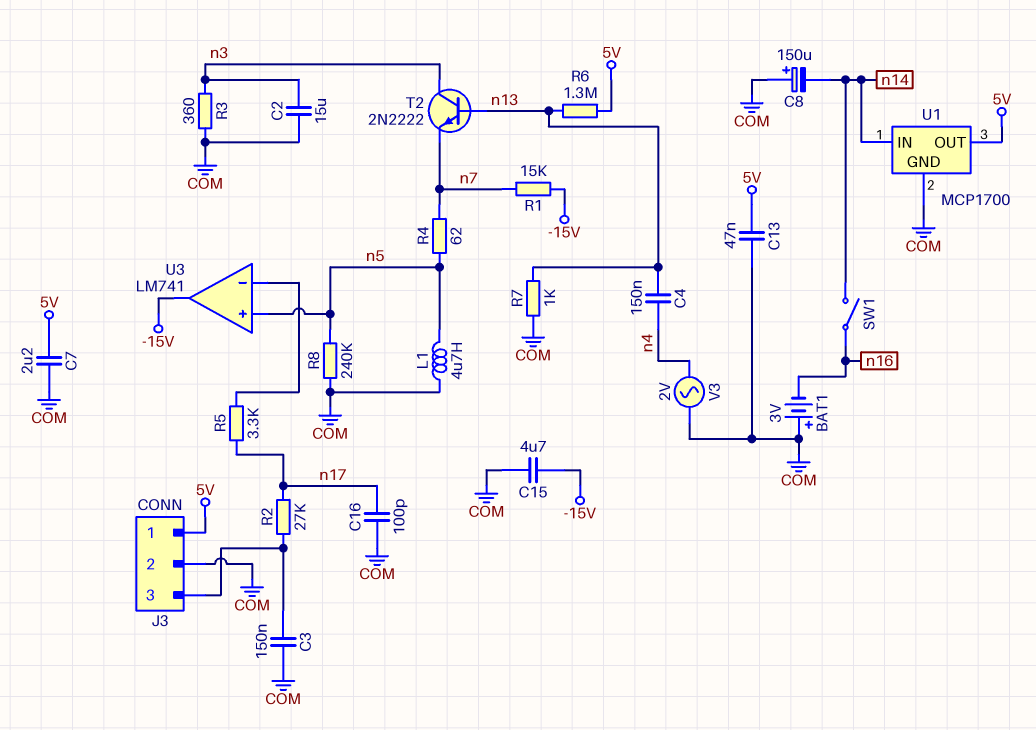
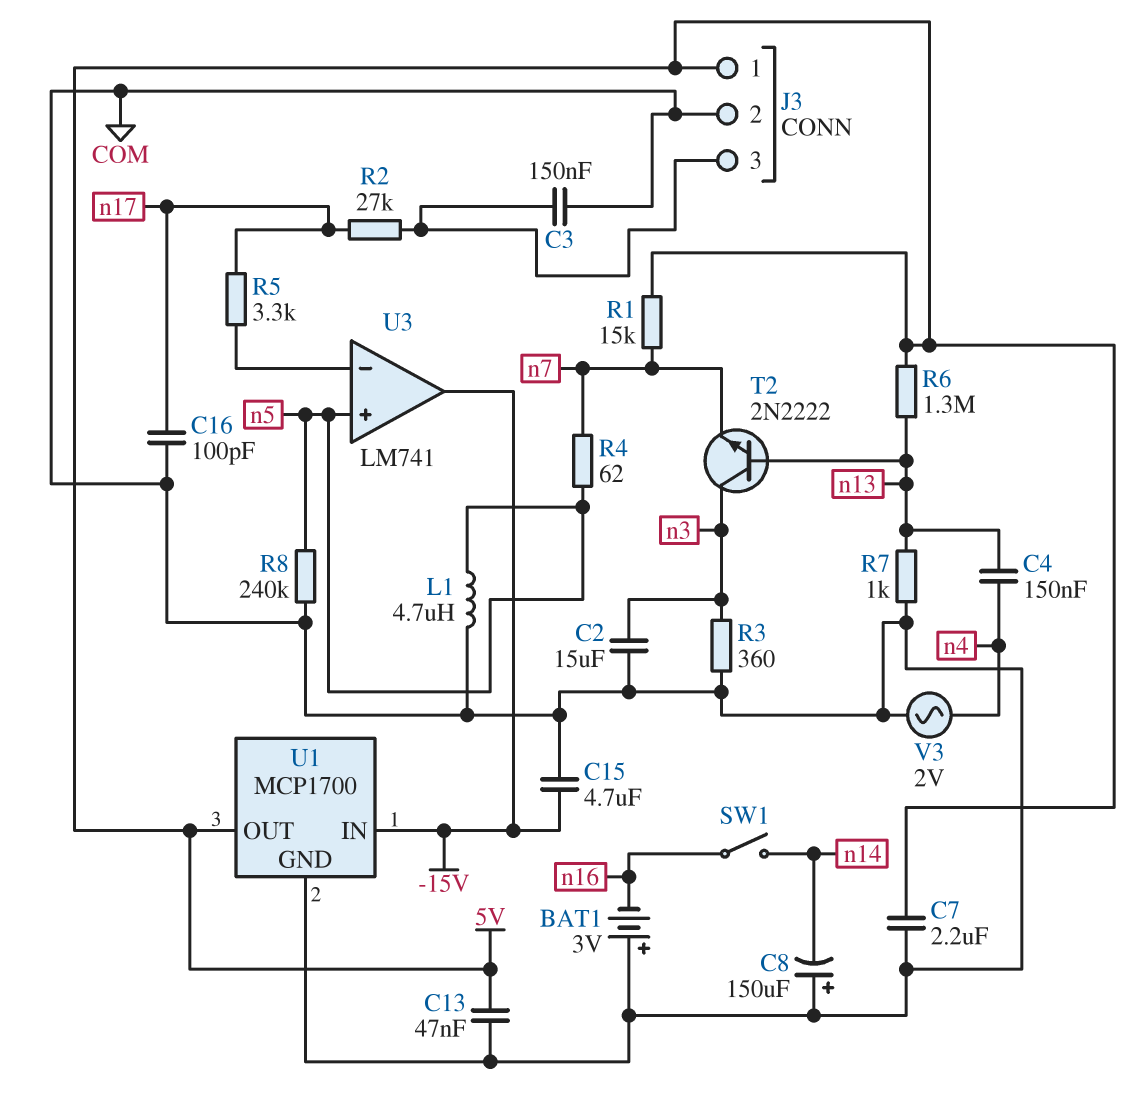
R1: 15k (-15V, n7) -> 15k (5V, n7)
U1 pin IN: n14 -> -15V

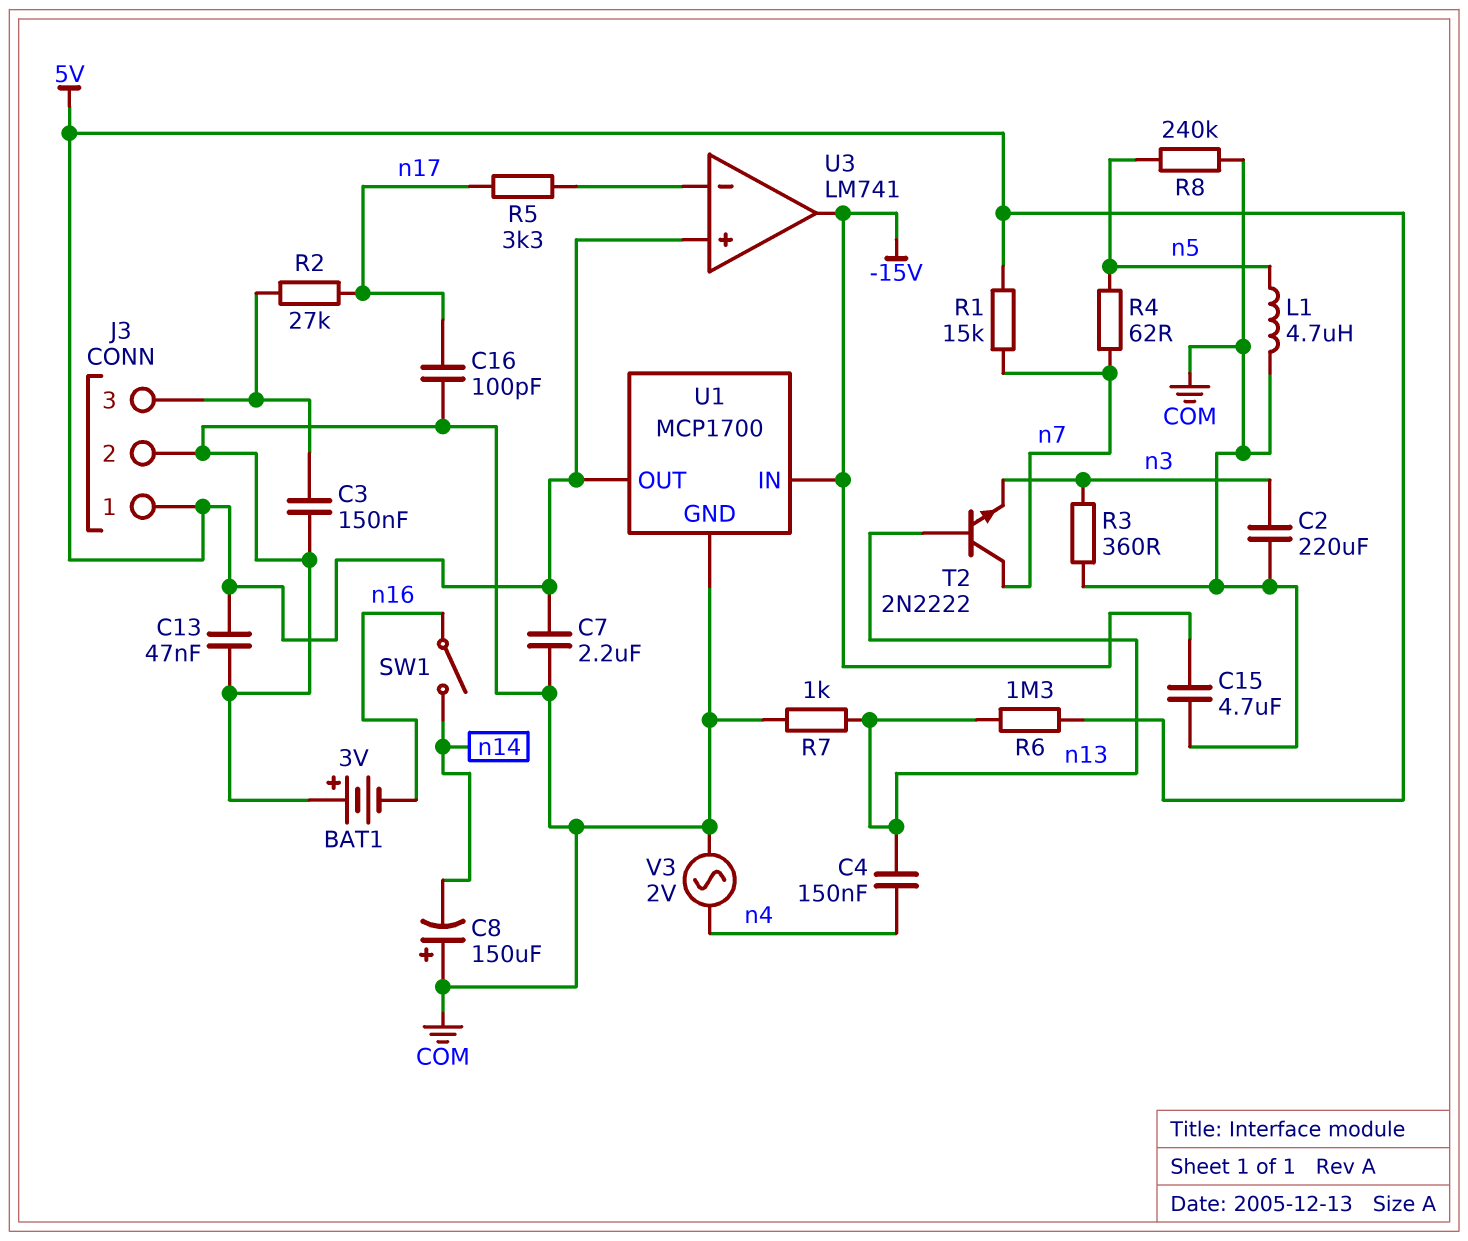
C2: 15uF (COM, n3) -> 220uF (COM, n3)
T2: NPN 2N2222 (B n13, C n3, E n7) -> NPN 2N2222 (B n13, C n7, E n3)
U3 pin in+: n5 -> 5V

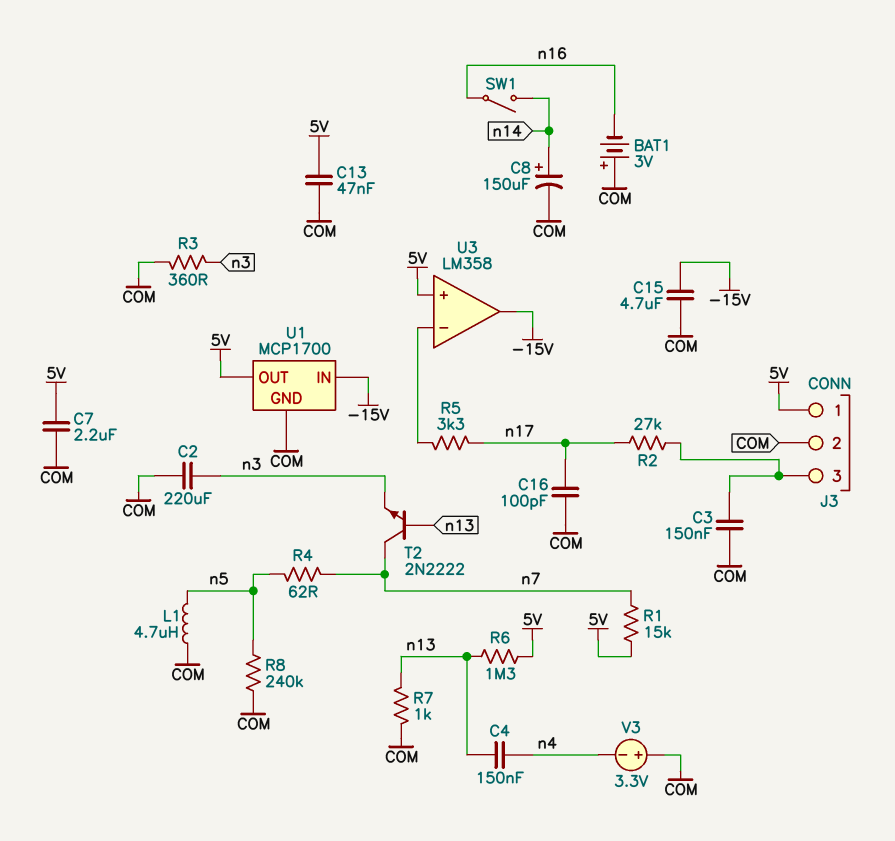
C8: 150uF (plus COM, minus n14) -> 150uF (plus n14, minus COM)
U3: LM741 -> LM358
V3: AC 2V (COM, n4) -> 3.3V (plus COM, minus n4)

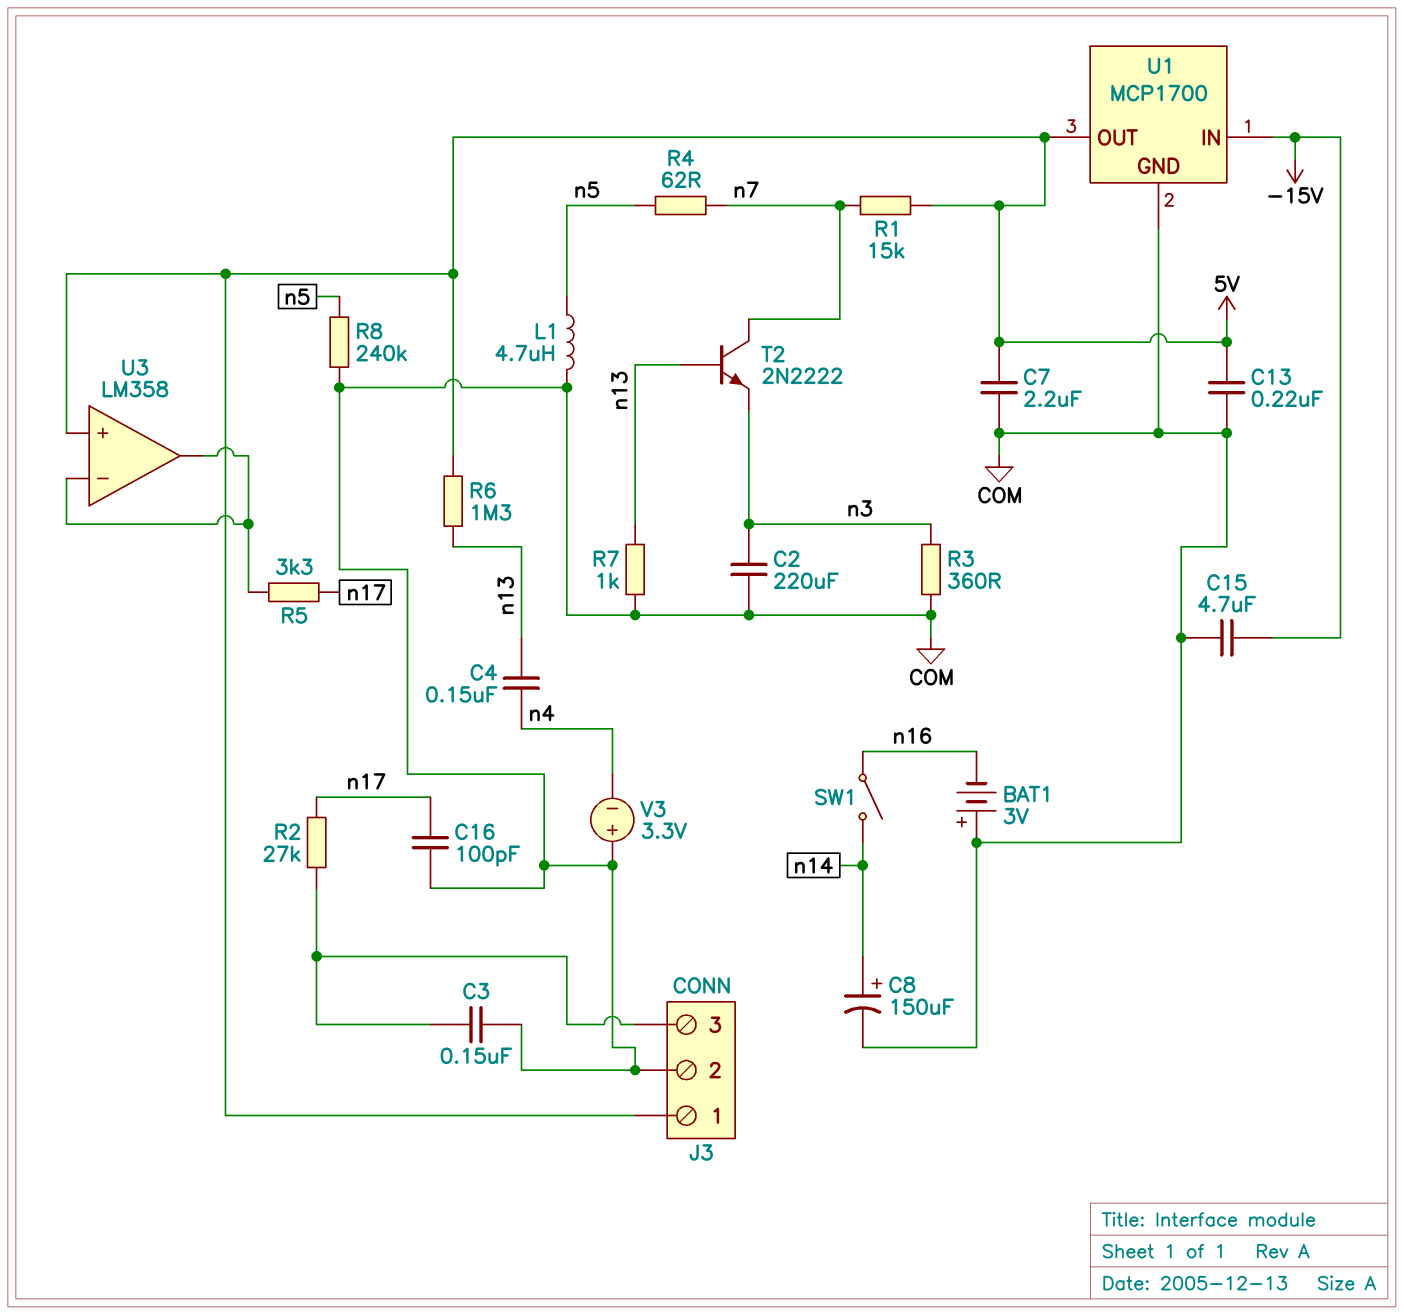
C13: 47nF (5V, COM) -> 220nF (5V, COM)
U3 pin out: -15V -> U3/in-

